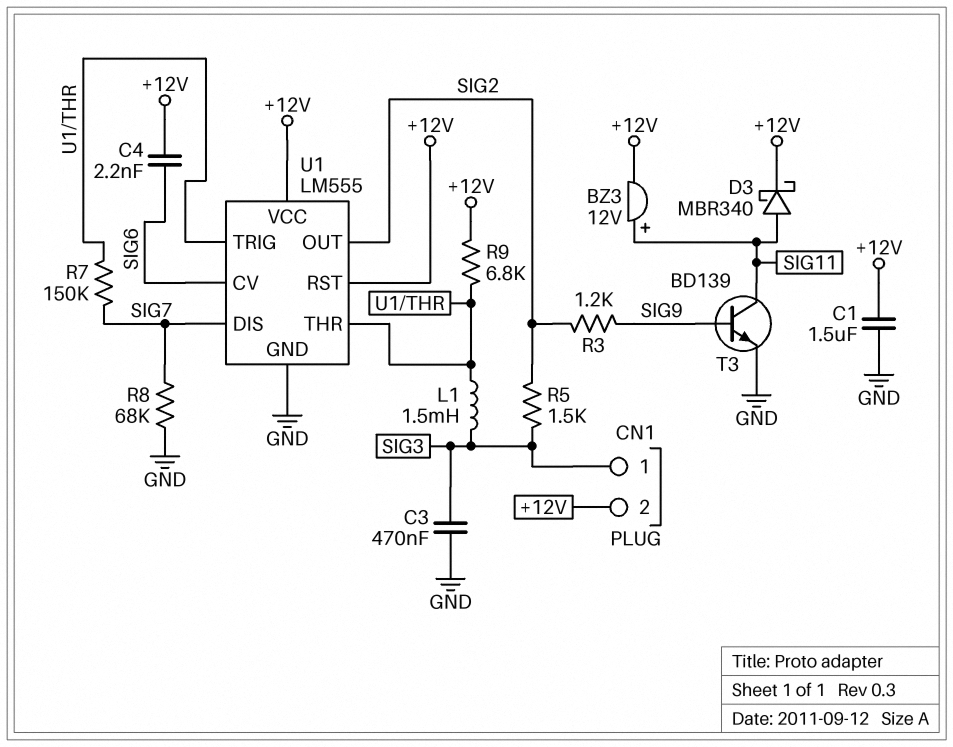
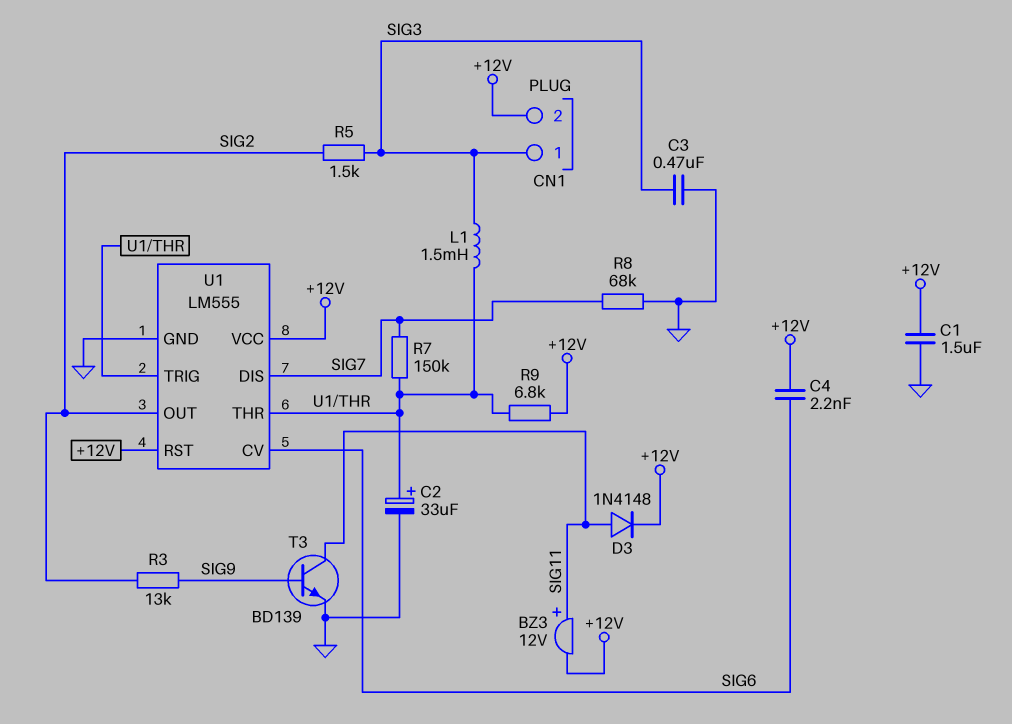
C2: none -> 33uF (plus U1/THR, minus GND)
D3: schottky MBR340 (A SIG11, K +12V) -> diode 1N4148 (A SIG11, K +12V)
R3: 1.2k (SIG2, SIG9) -> 13k (SIG2, SIG9)

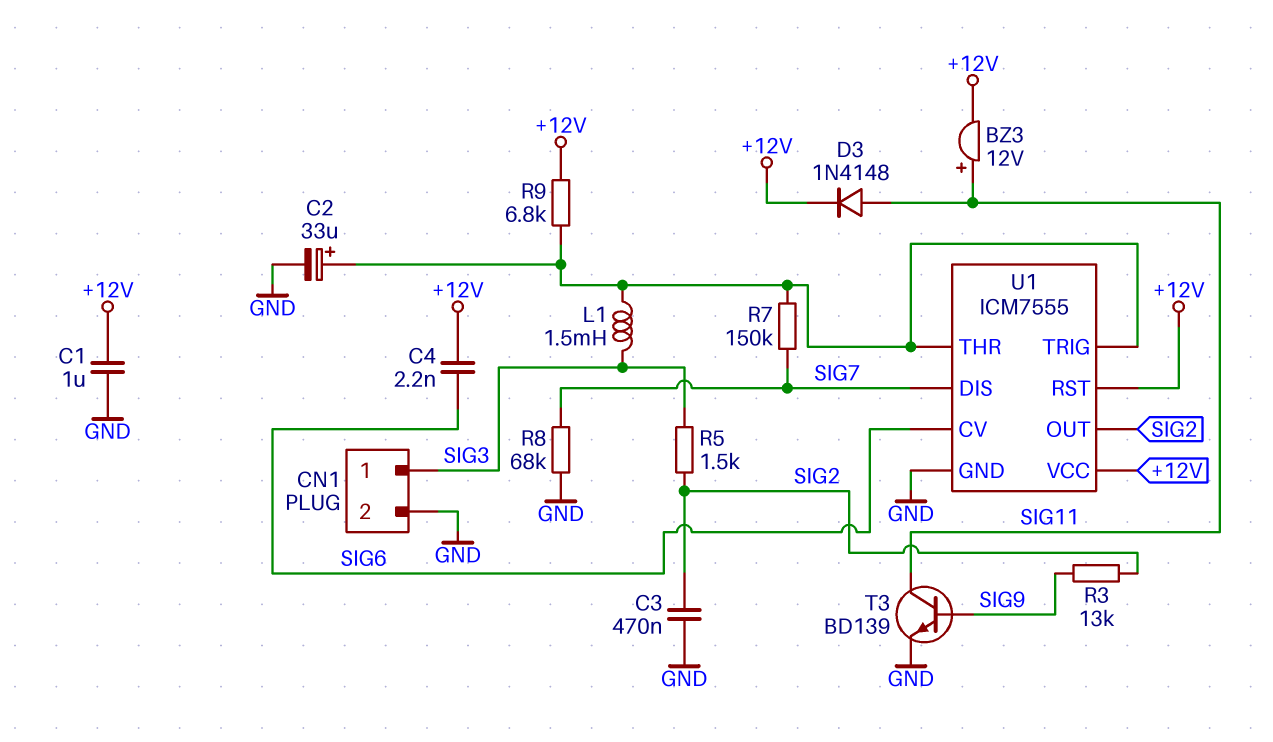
C1: 1.5uF (+12V, GND) -> 1uF (+12V, GND)
C3: 470nF (GND, SIG3) -> 470nF (GND, SIG2)
CN1 pin 2: +12V -> GND
U1: LM555 -> ICM7555

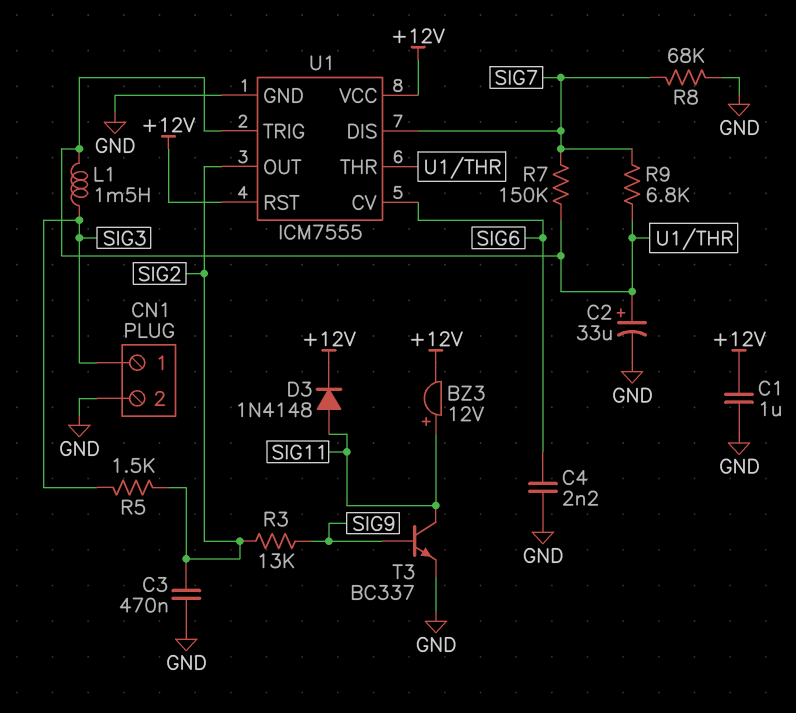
C4: 2.2nF (+12V, SIG6) -> 2.2nF (GND, SIG6)
R9: 6.8k (+12V, U1/THR) -> 6.8k (SIG7, U1/THR)
T3: NPN BD139 (B SIG9, C SIG11, E GND) -> NPN BC337 (B SIG9, C SIG11, E GND)

